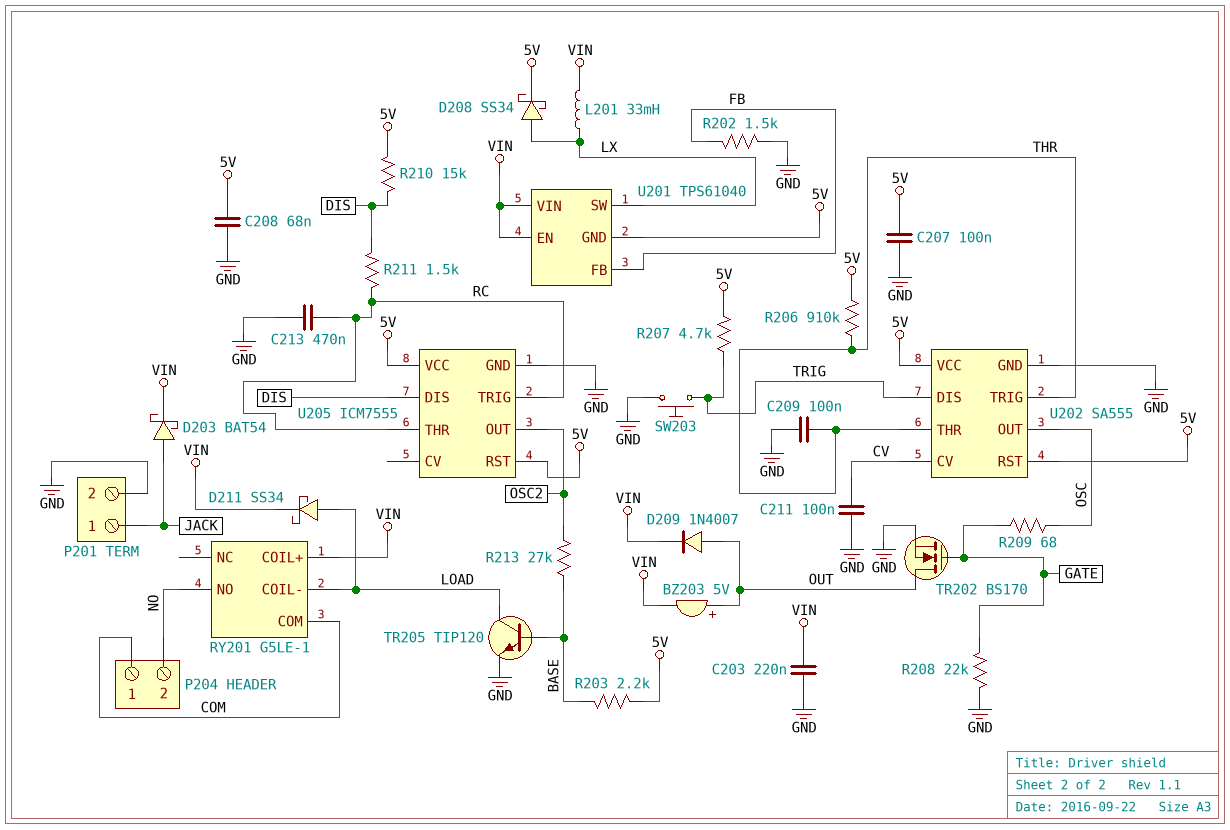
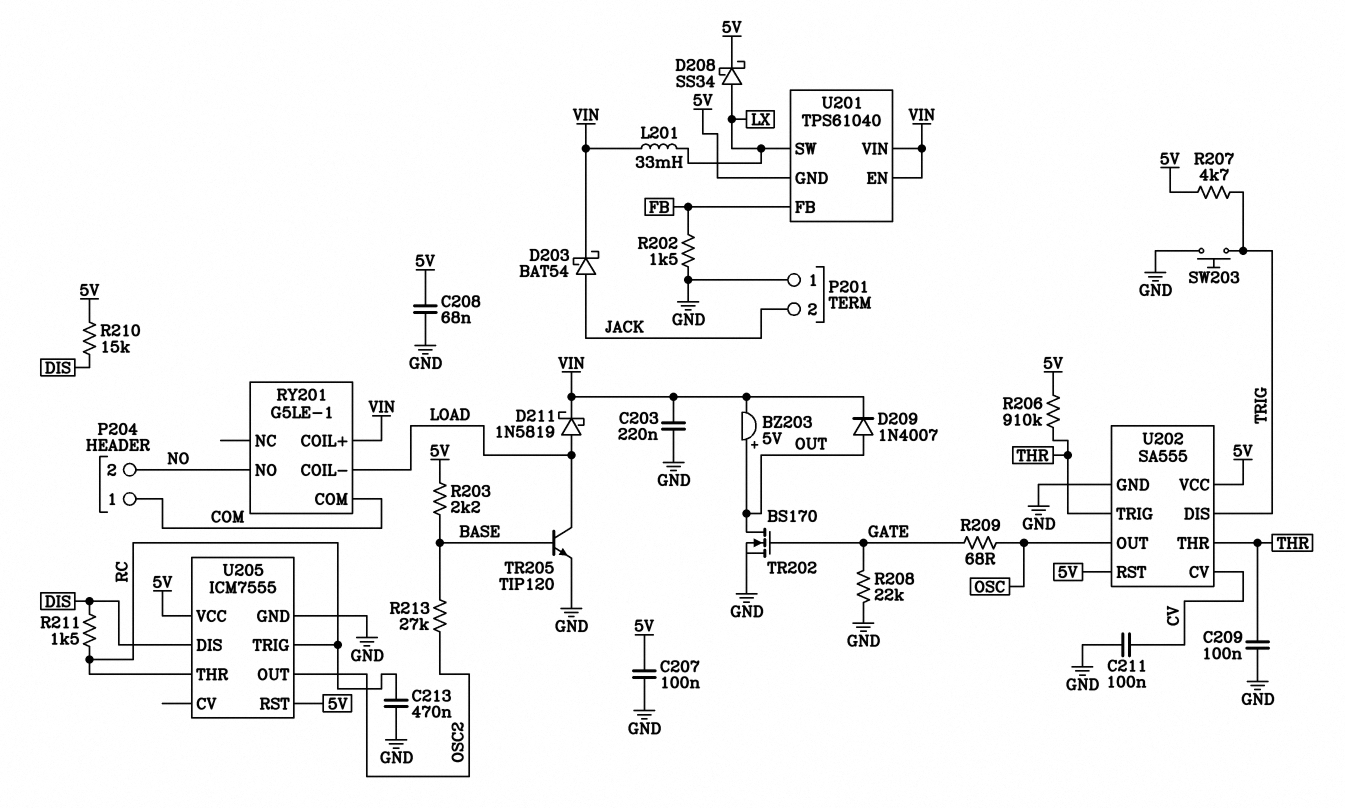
D211: schottky SS34 (A LOAD, K VIN) -> schottky 1N5819 (A LOAD, K VIN)
P201 pin 1: JACK -> GND
P201 pin 2: GND -> JACK

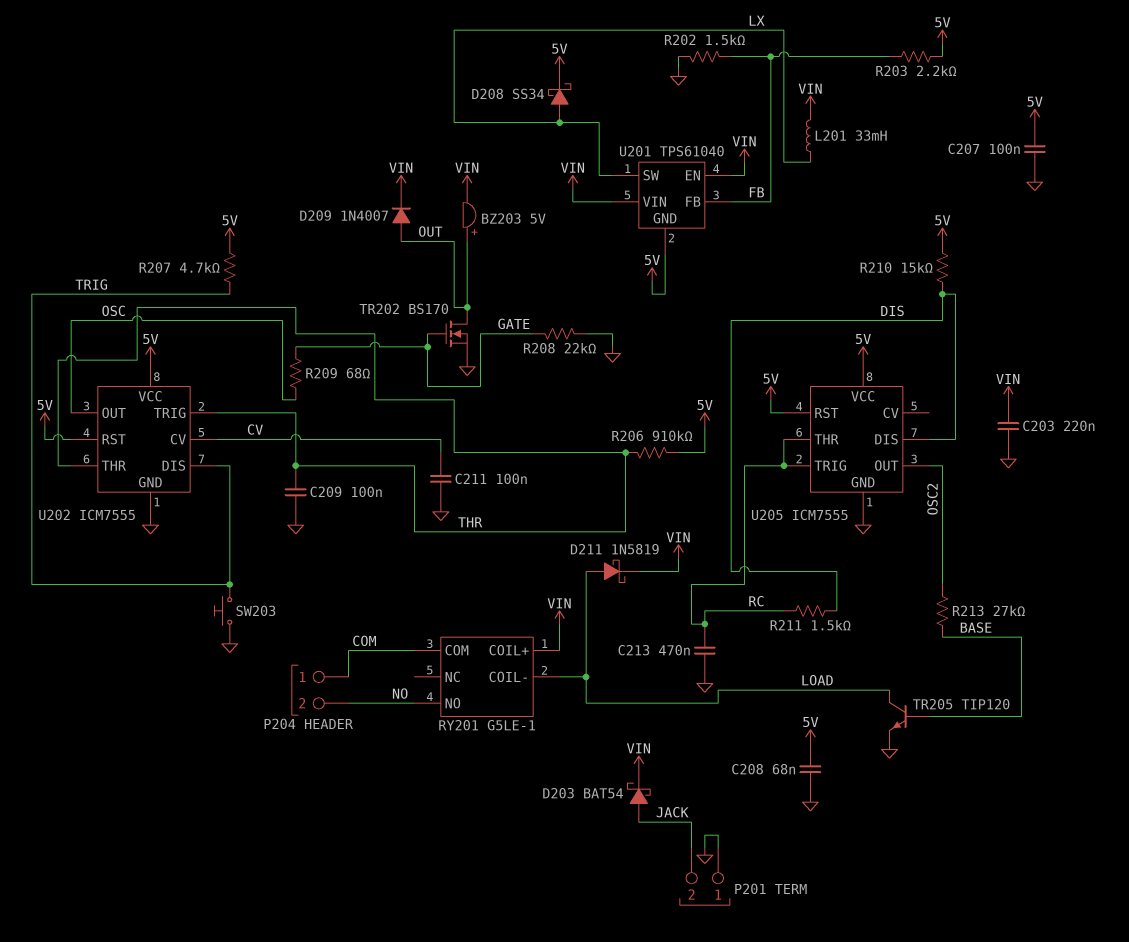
R203: 2.2k (5V, BASE) -> 2.2k (5V, FB)
U202: SA555 -> ICM7555

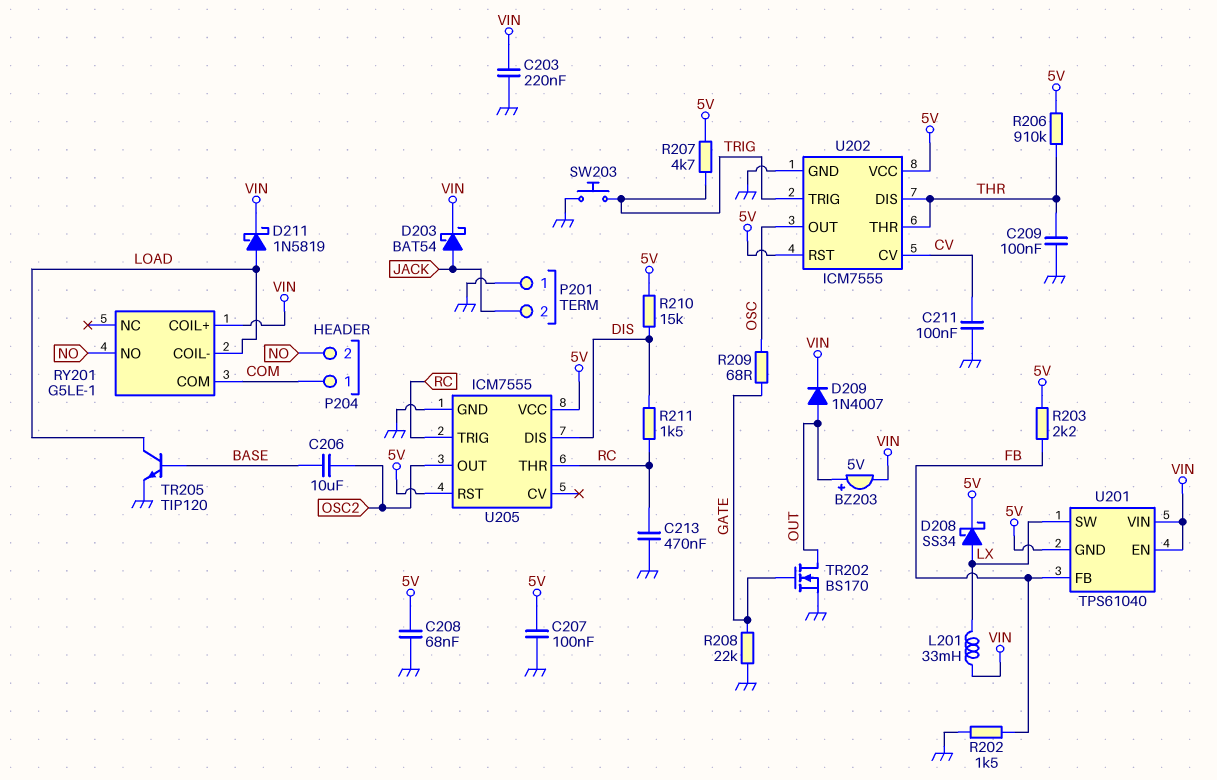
C206: none -> 10uF (BASE, OSC2)
R213: 27k (BASE, OSC2) -> none
U202 pin DIS: TRIG -> THR
U202 pin TRIG: THR -> TRIG

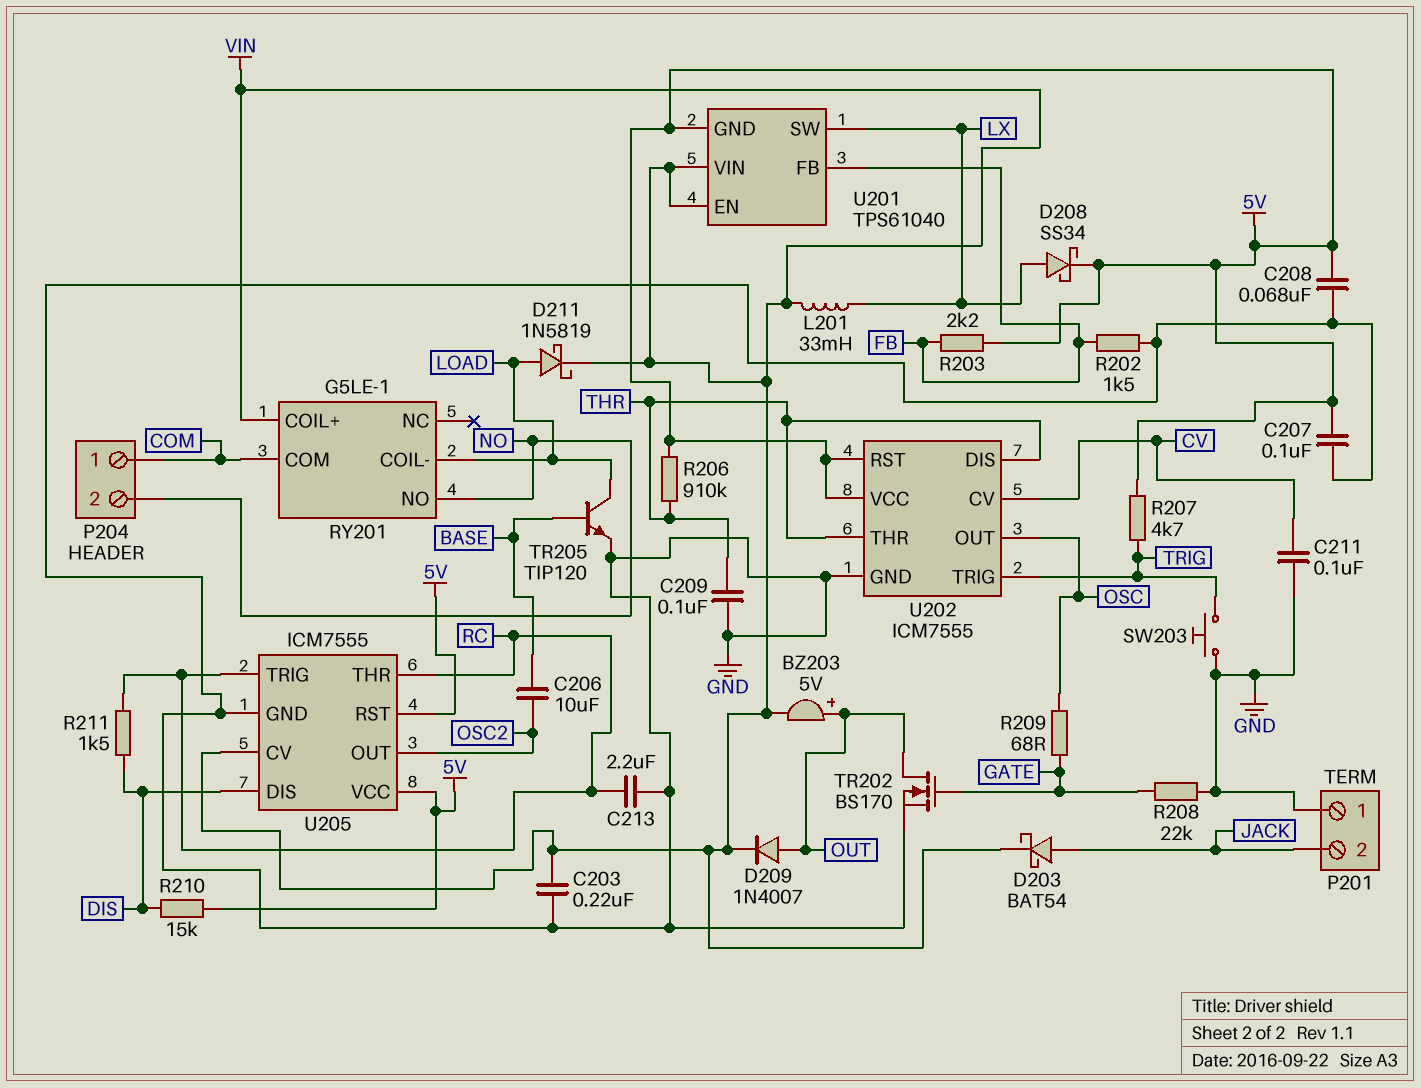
C213: 470nF (GND, RC) -> 2.2uF (GND, RC)
U205 pin CV: none -> VIN

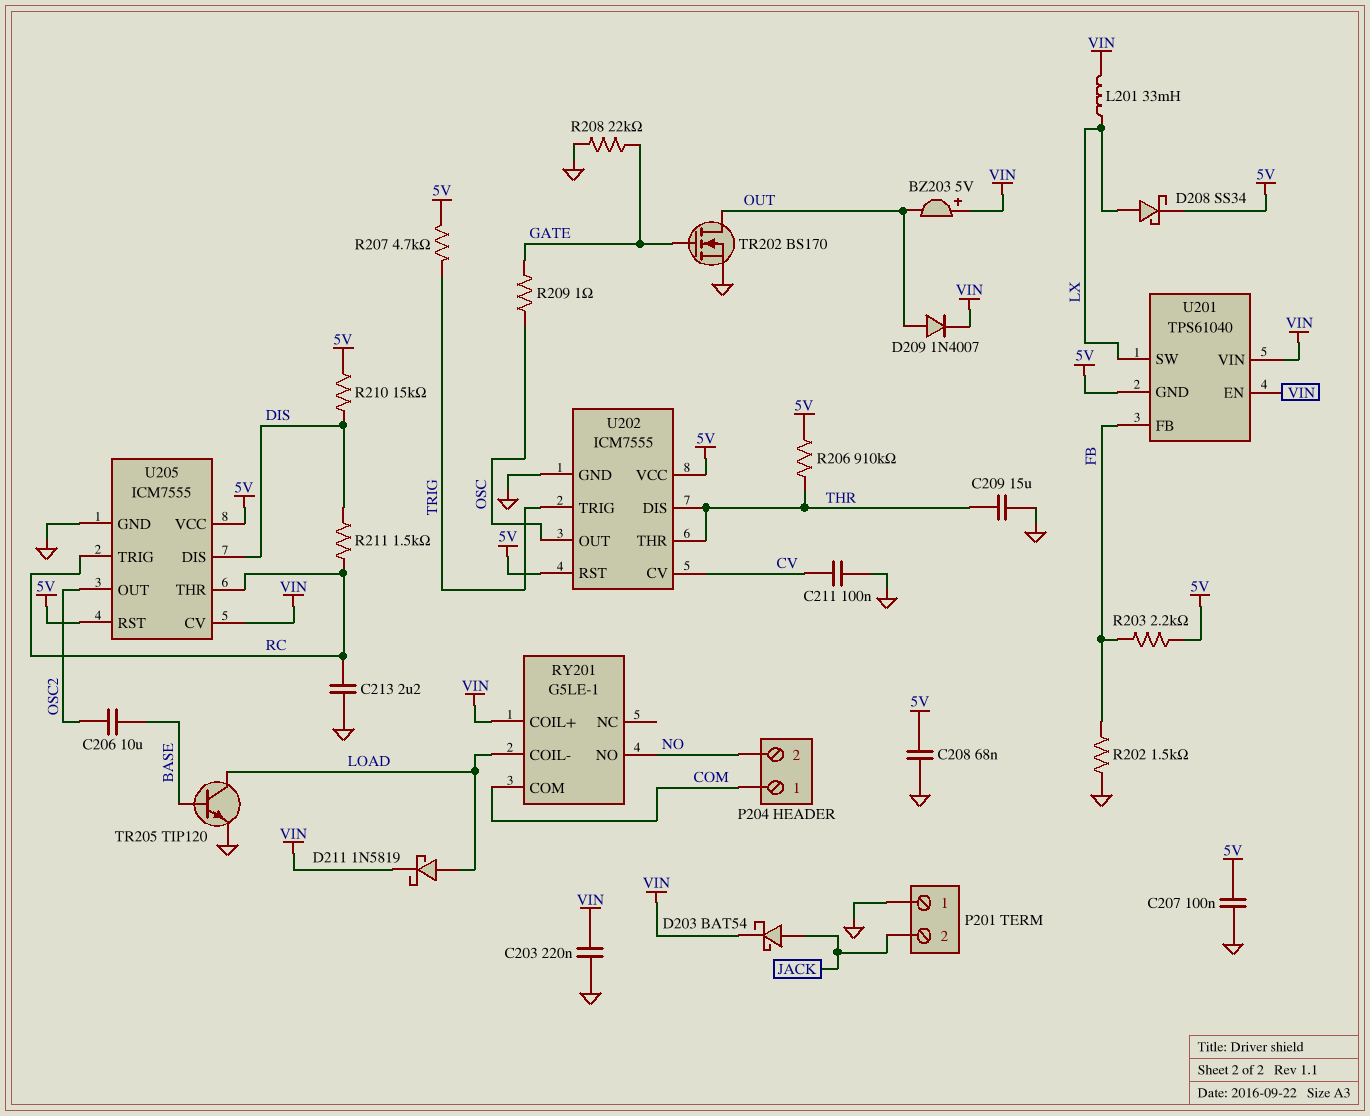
BZ203: buzzer 5V (plus OUT, minus VIN) -> buzzer 5V (plus VIN, minus OUT)
C209: 100nF (GND, THR) -> 15uF (GND, THR)
R209: 68 (GATE, OSC) -> 1 (GATE, OSC)
SW203: button (GND, TRIG) -> none

